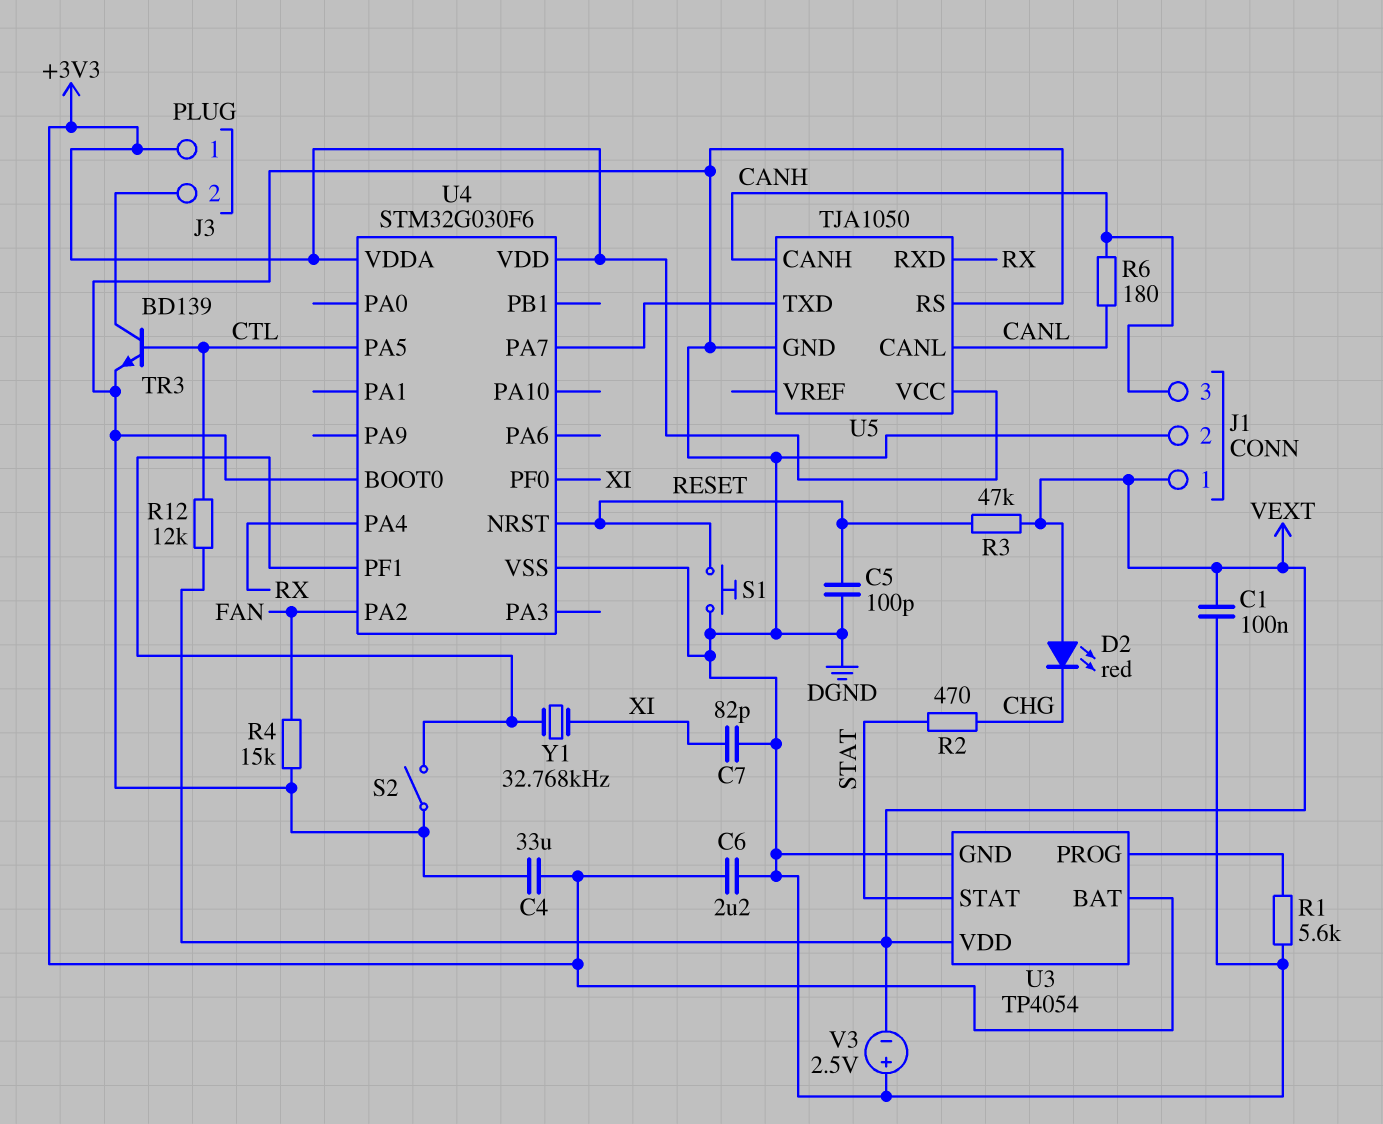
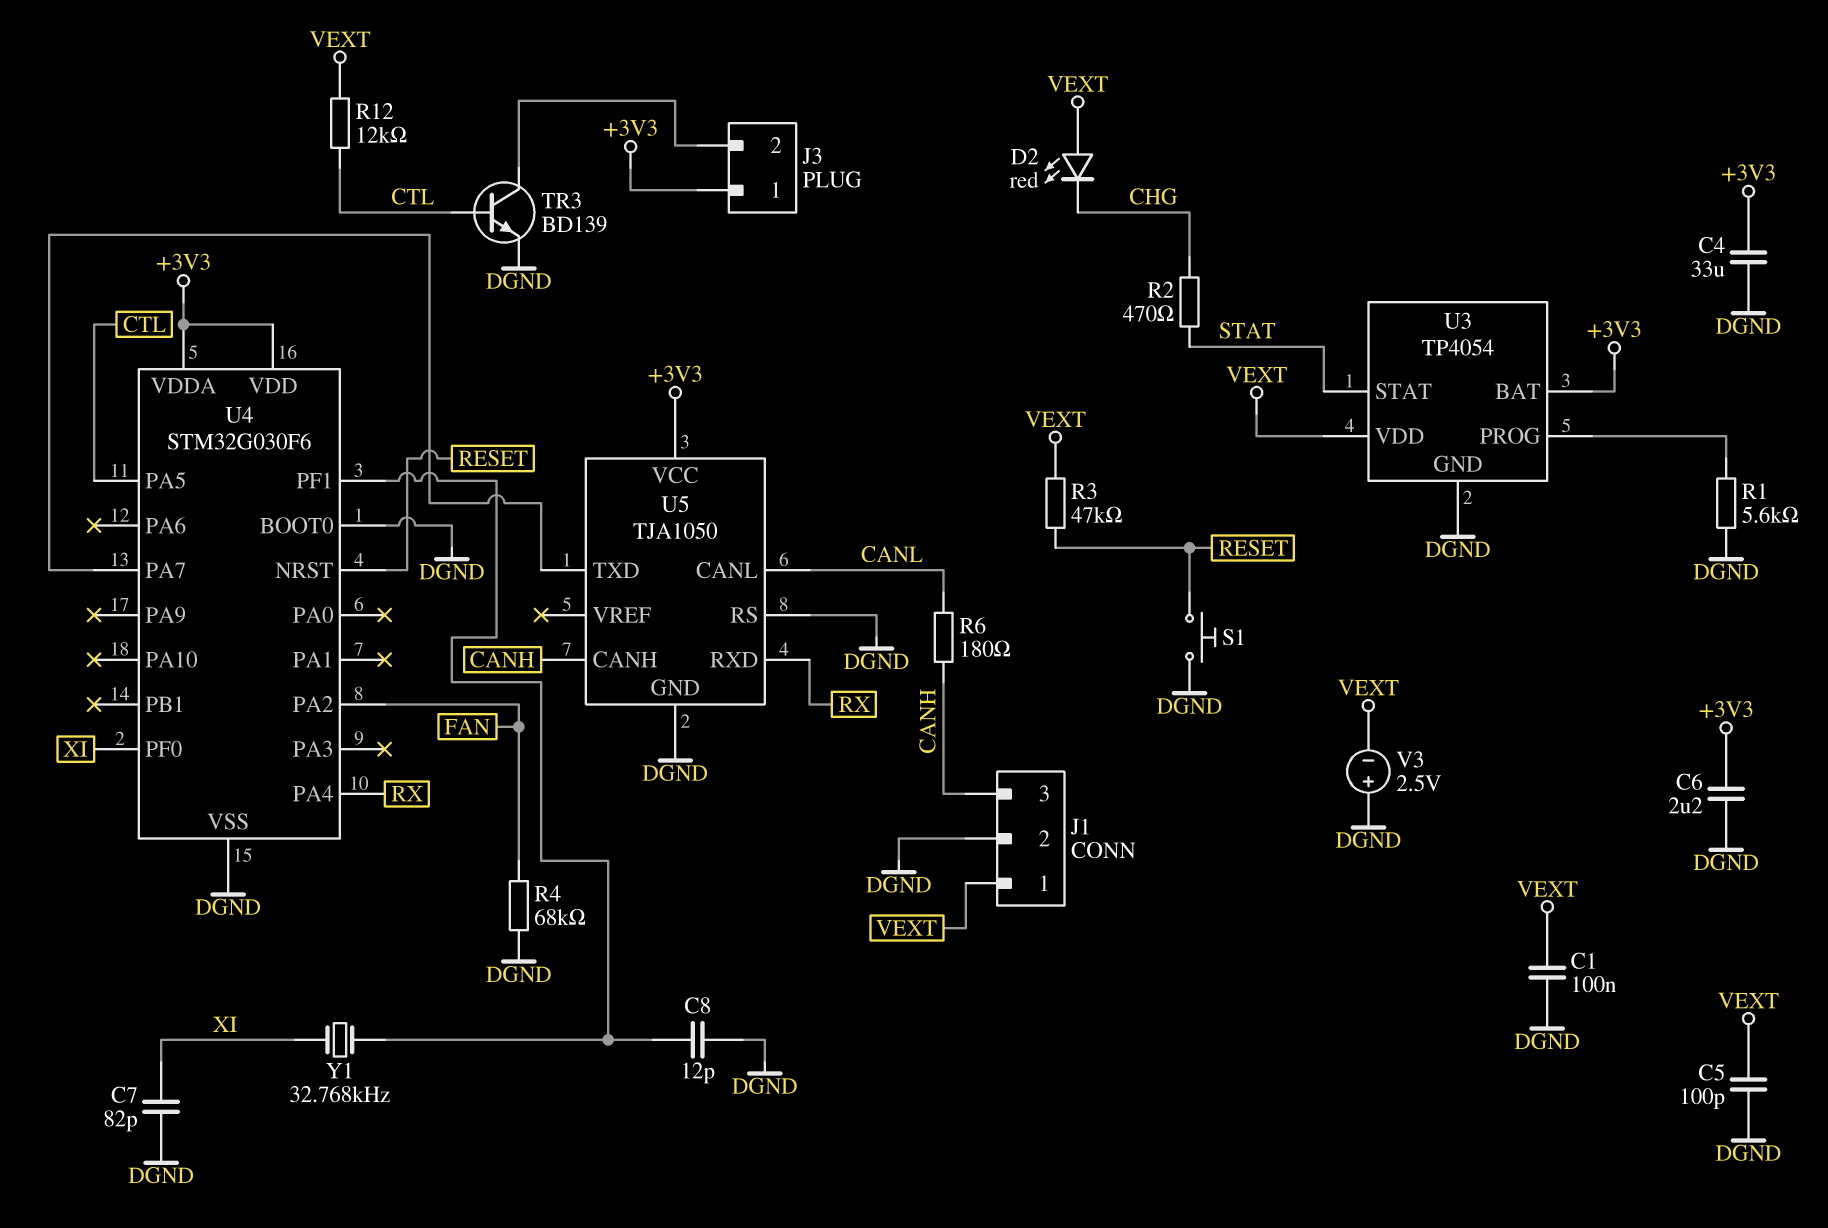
C5: 100pF (DGND, RESET) -> 100pF (DGND, VEXT)
C8: none -> 12pF (DGND, U4/PF1)
R4: 15k (DGND, FAN) -> 68k (DGND, FAN)
S2: switch (DGND, U4/PF1) -> none

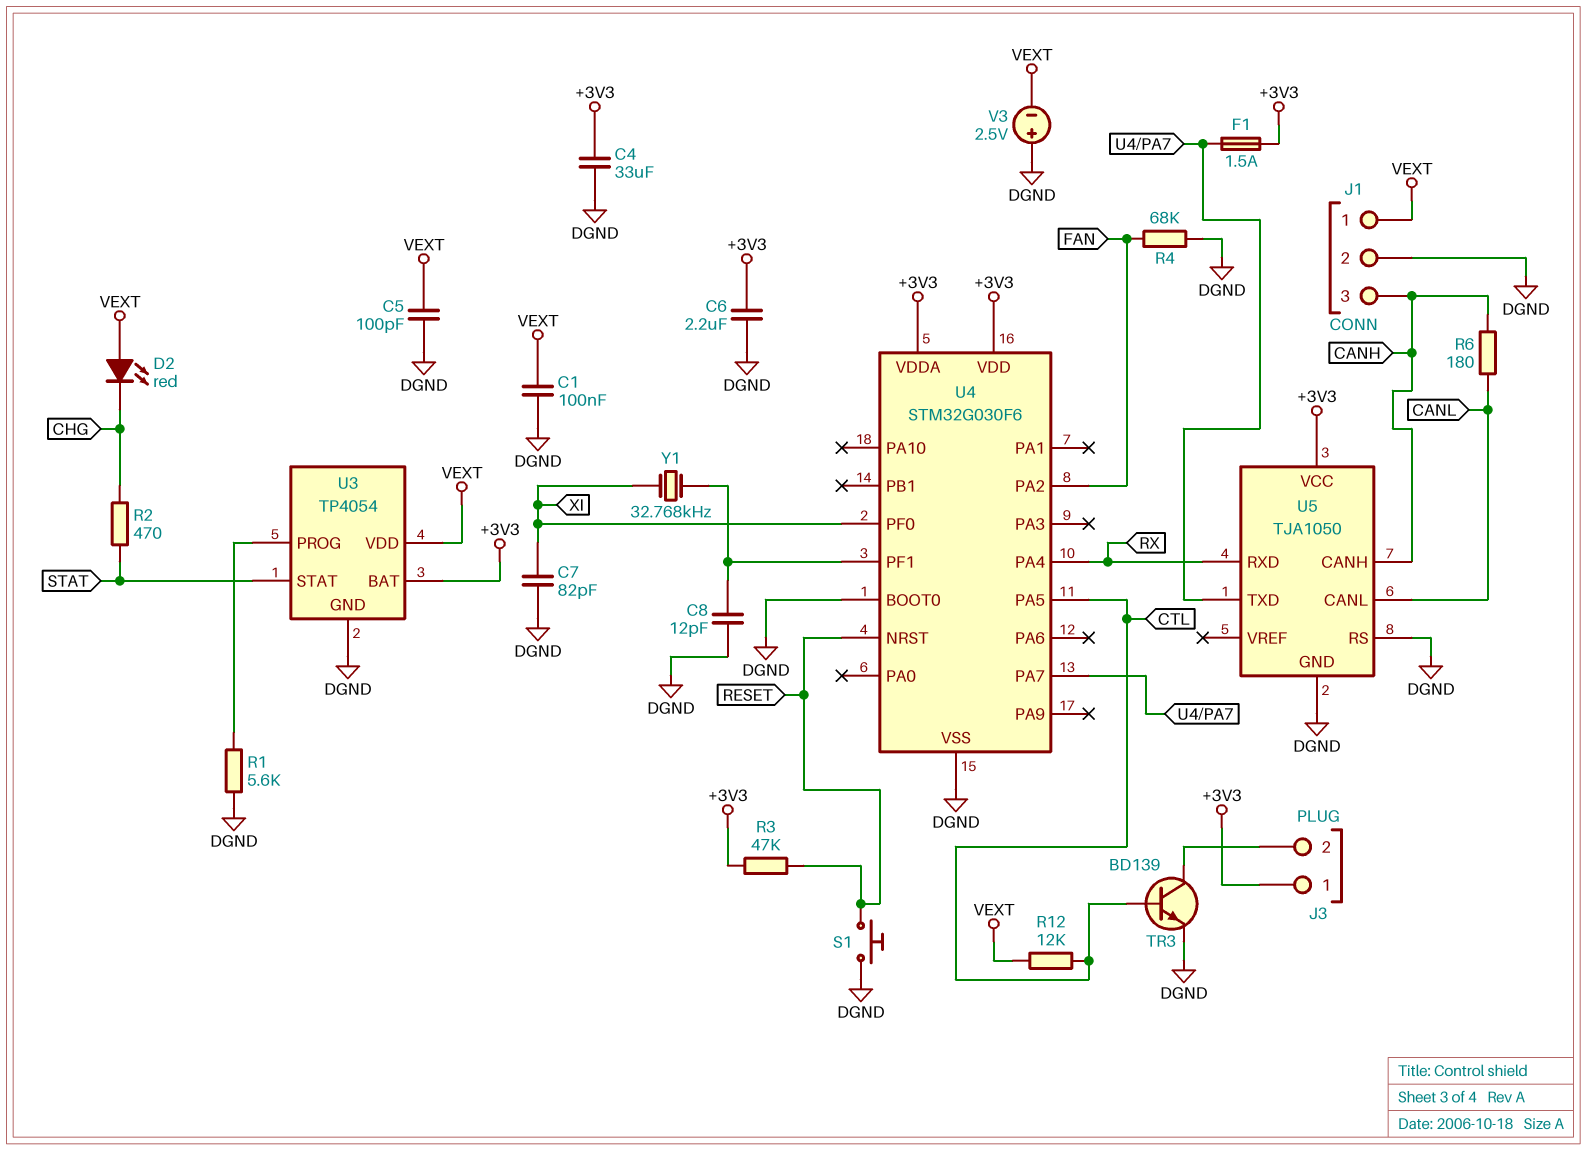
F1: none -> 1.5A (+3V3, U4/PA7)
R3: 47k (RESET, VEXT) -> 47k (+3V3, RESET)

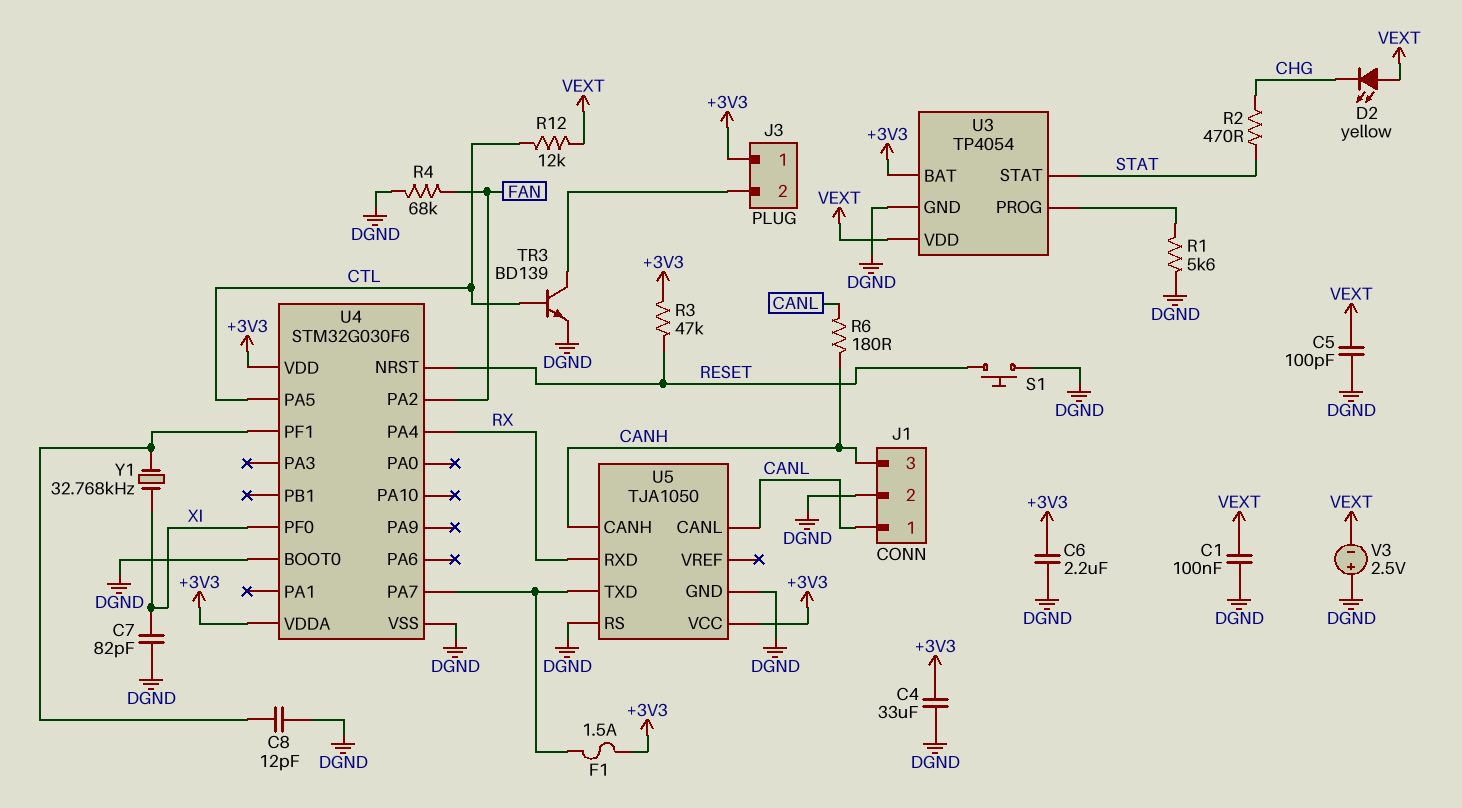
D2: LED red (A VEXT, K CHG) -> LED yellow (A VEXT, K CHG)
J1 pin 1: VEXT -> CANL

